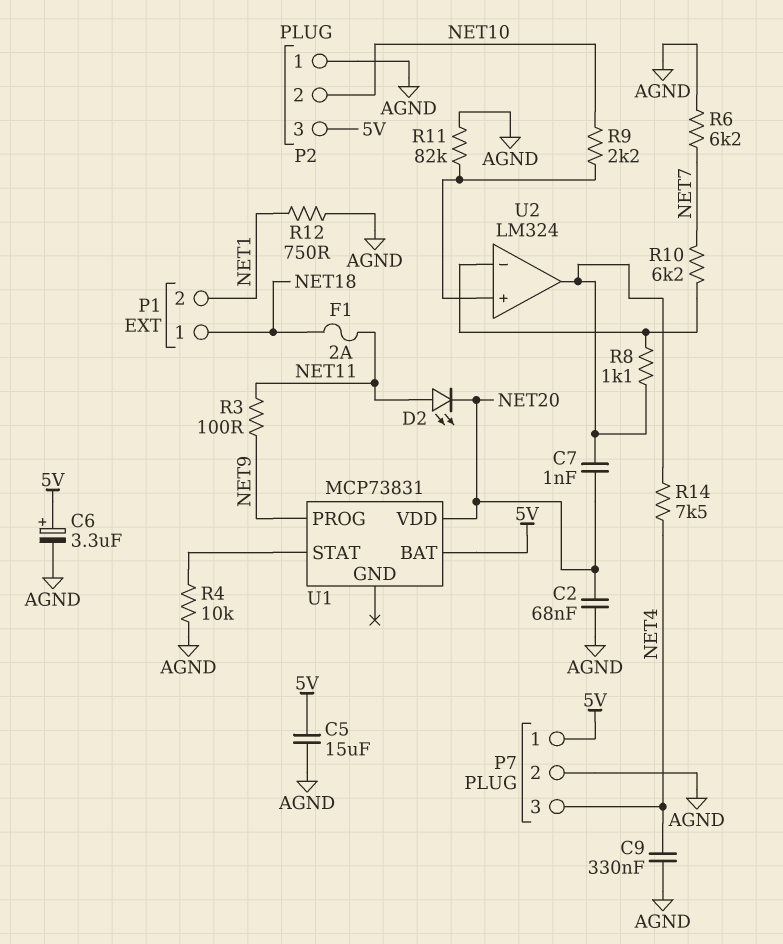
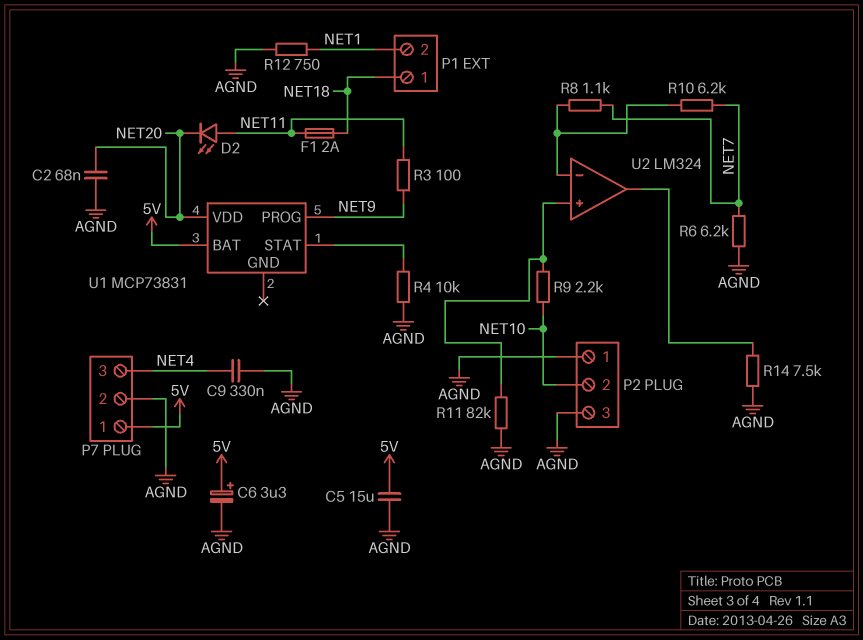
C7: 1nF (NET20, U2/out) -> none
P2 pin 3: 5V -> AGND
R8: 1.1k (U2/in-, U2/out) -> 1.1k (NET7, U2/in-)
R14: 7.5k (NET4, U2/out) -> 7.5k (AGND, U2/out)

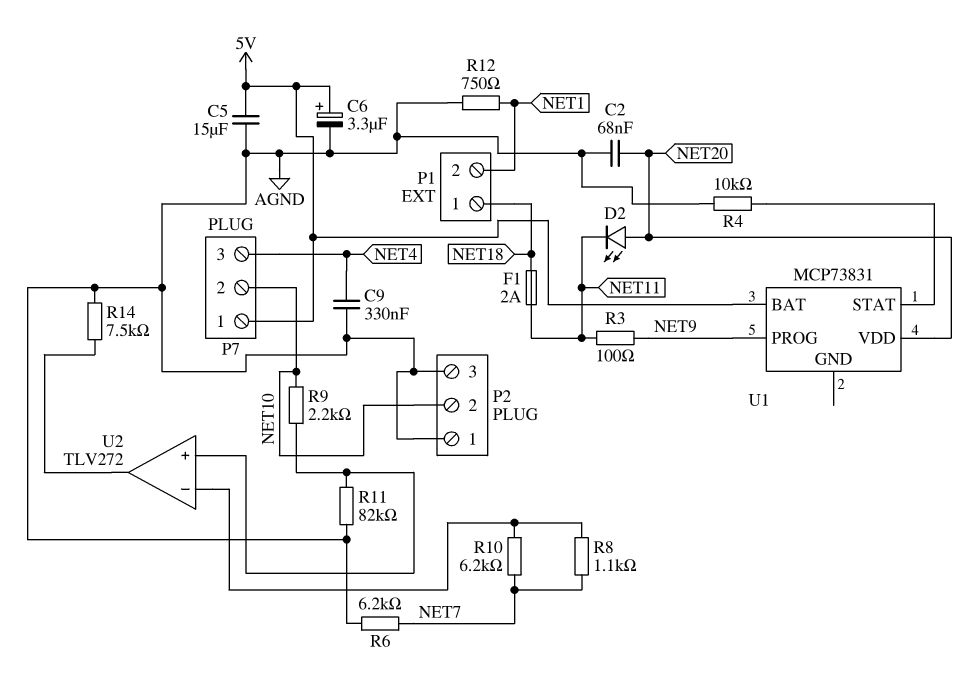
D2: LED (A NET11, K NET20) -> LED (A NET20, K NET11)
P7 pin 2: AGND -> NET10
U2: LM324 -> TLV272

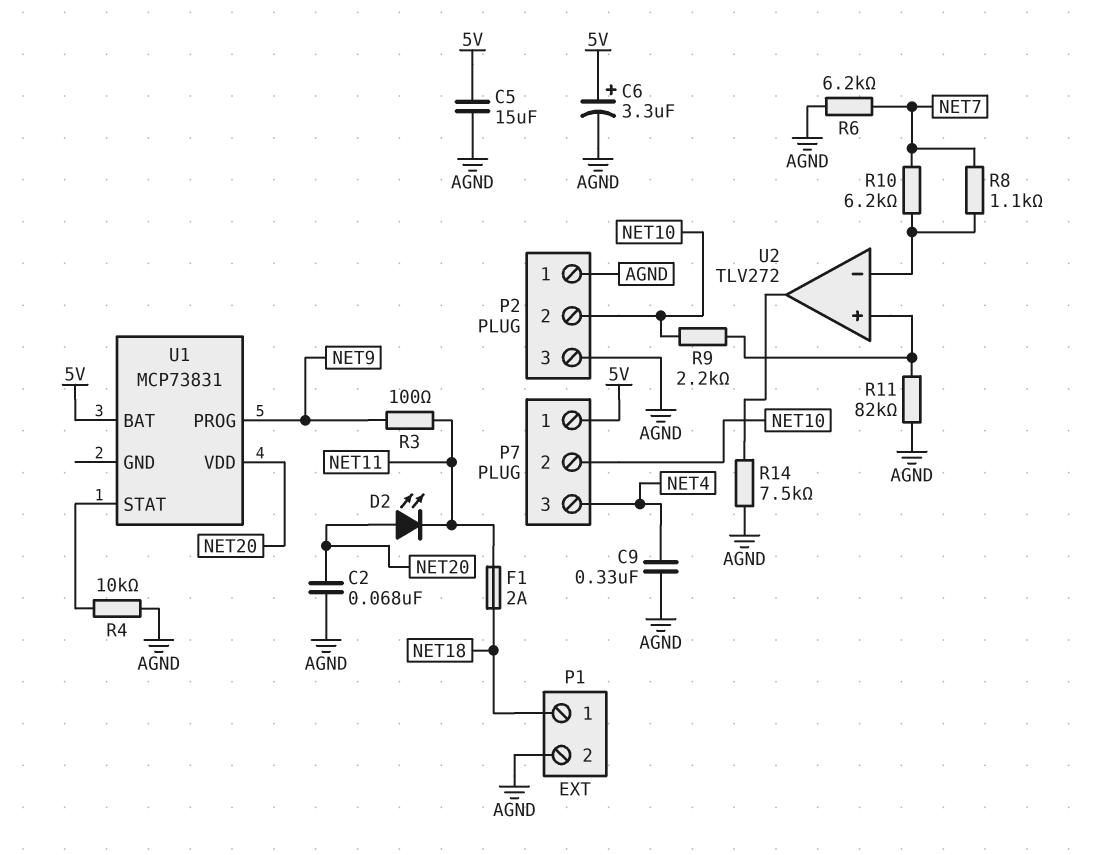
P1 pin 2: NET1 -> AGND
R12: 750 (AGND, NET1) -> none

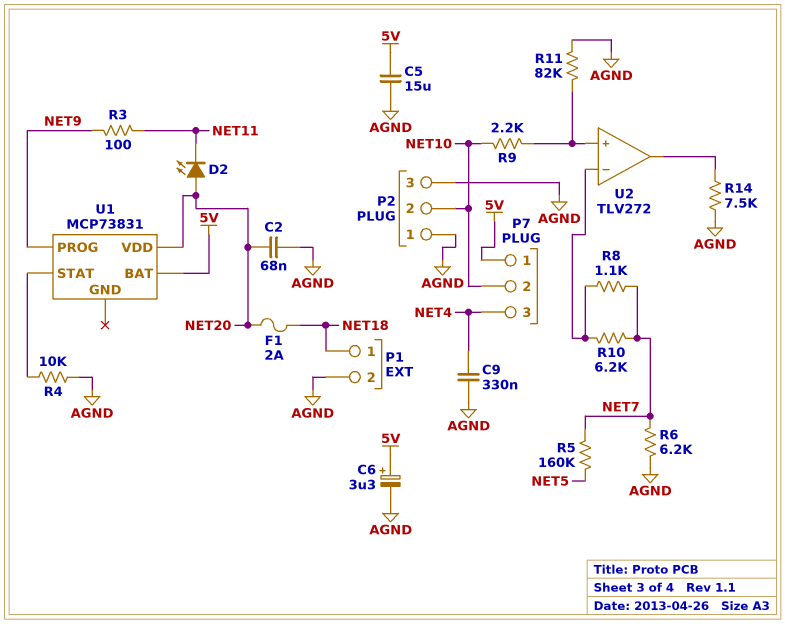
F1: 2A (NET11, NET18) -> 2A (NET18, NET20)
R5: none -> 160k (NET5, NET7)

